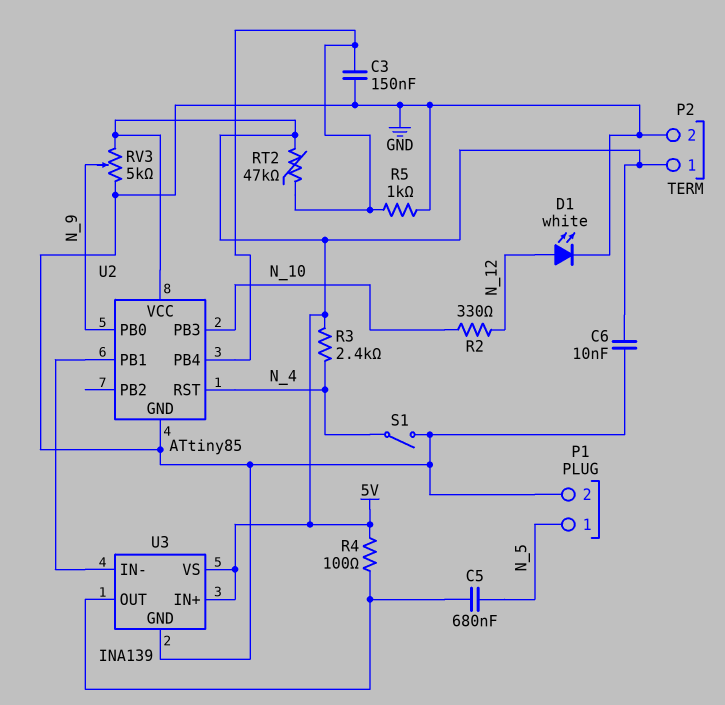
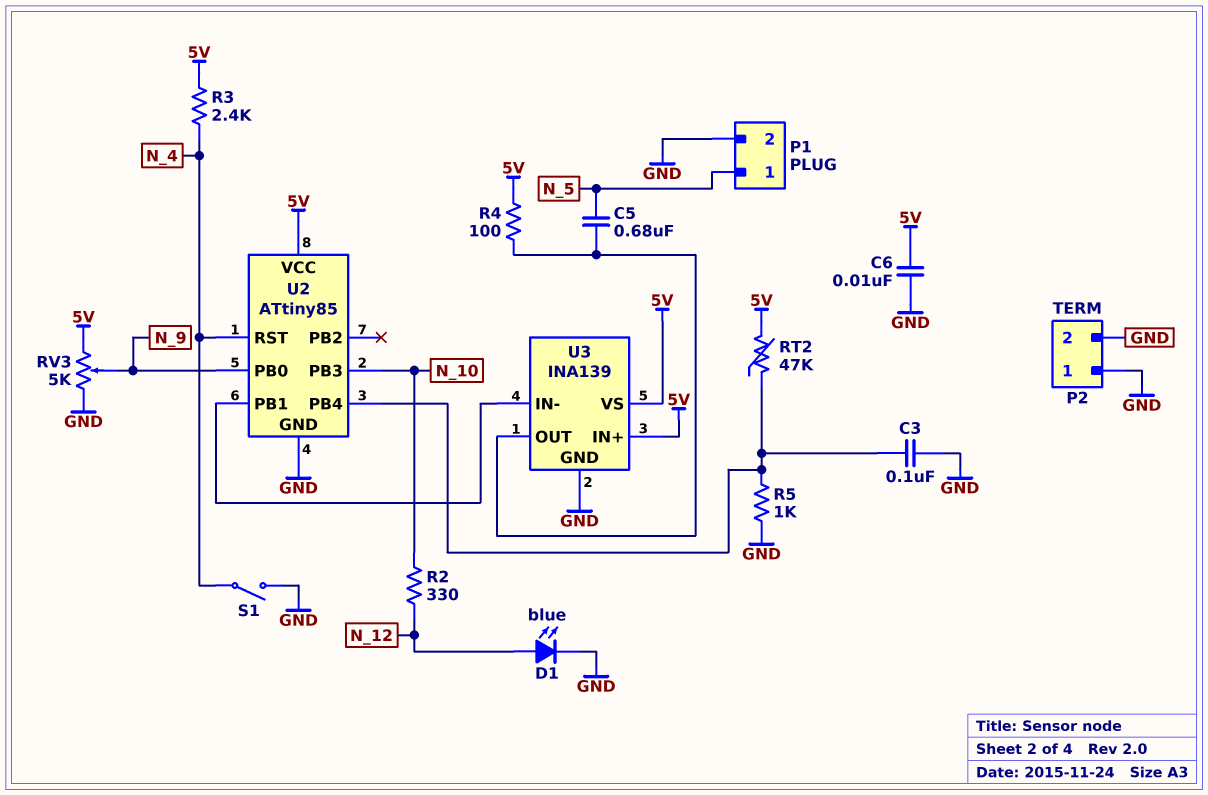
C3: 150nF (GND, U2/PB4) -> 100nF (GND, U2/PB4)
D1: LED white (A N_12, K GND) -> LED blue (A N_12, K GND)
P2 pin 1: 5V -> GND

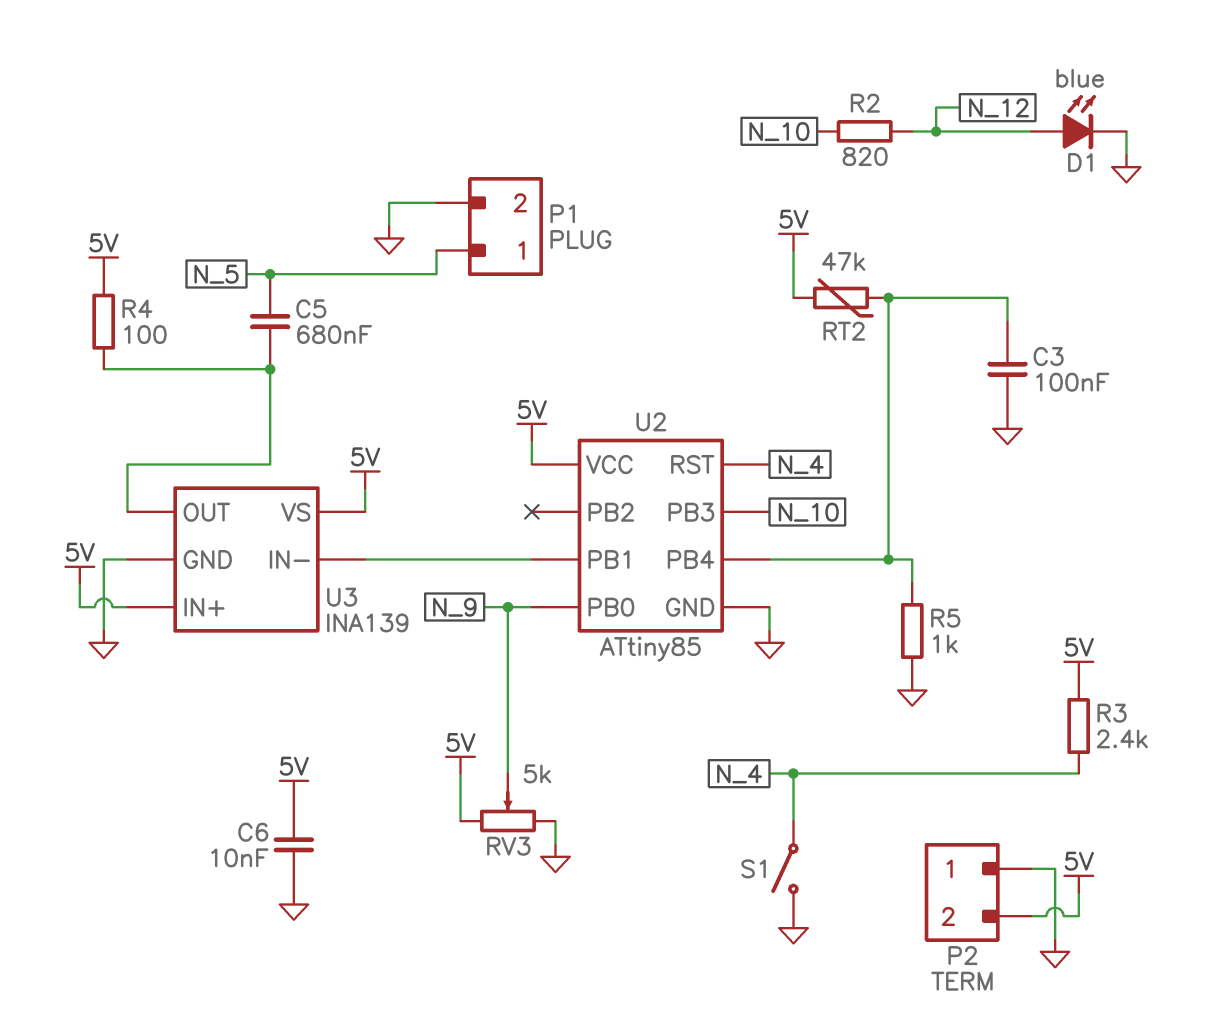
P2 pin 2: GND -> 5V
R2: 330 (N_10, N_12) -> 820 (N_10, N_12)

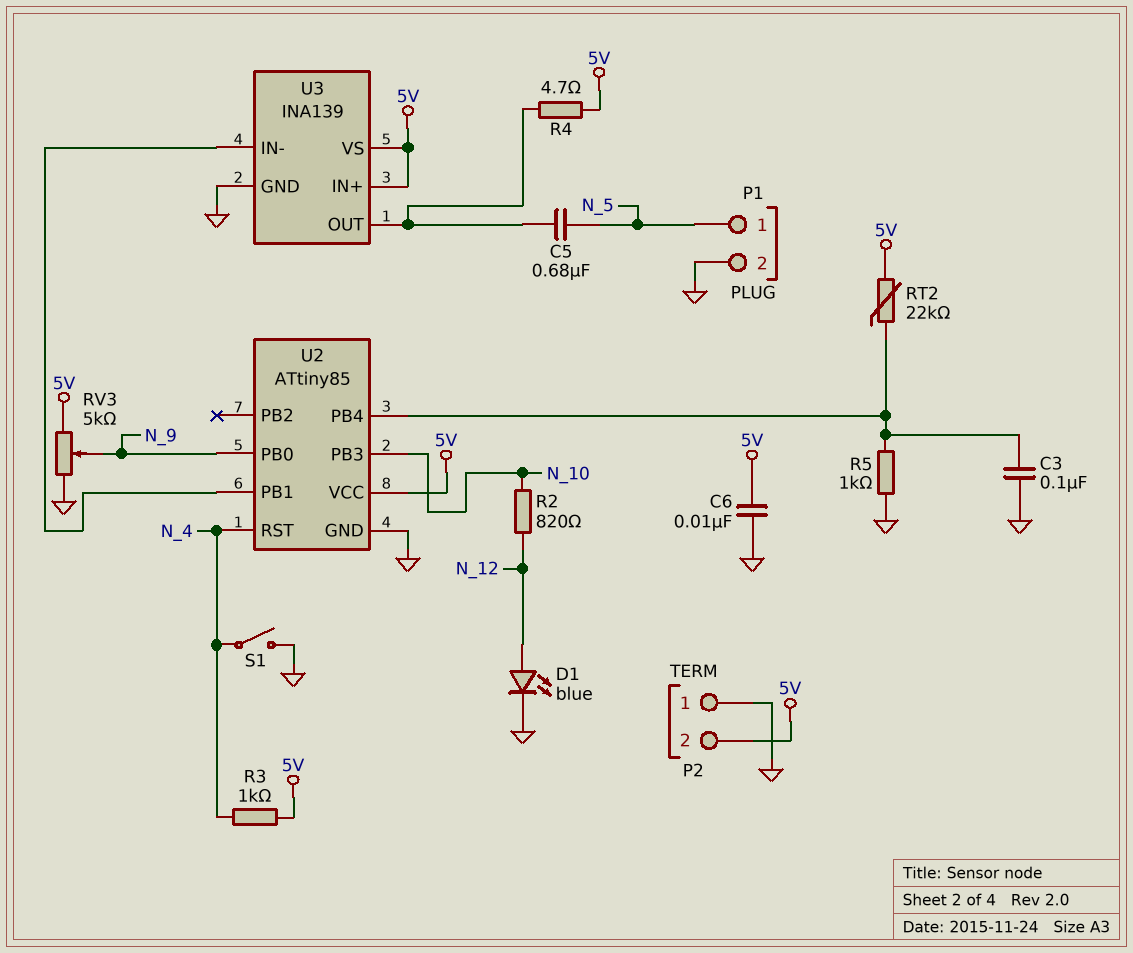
R3: 2.4k (5V, N_4) -> 1k (5V, N_4)
R4: 100 (5V, U3/OUT) -> 4.7 (5V, U3/OUT)
RT2: 47k (5V, U2/PB4) -> 22k (5V, U2/PB4)

